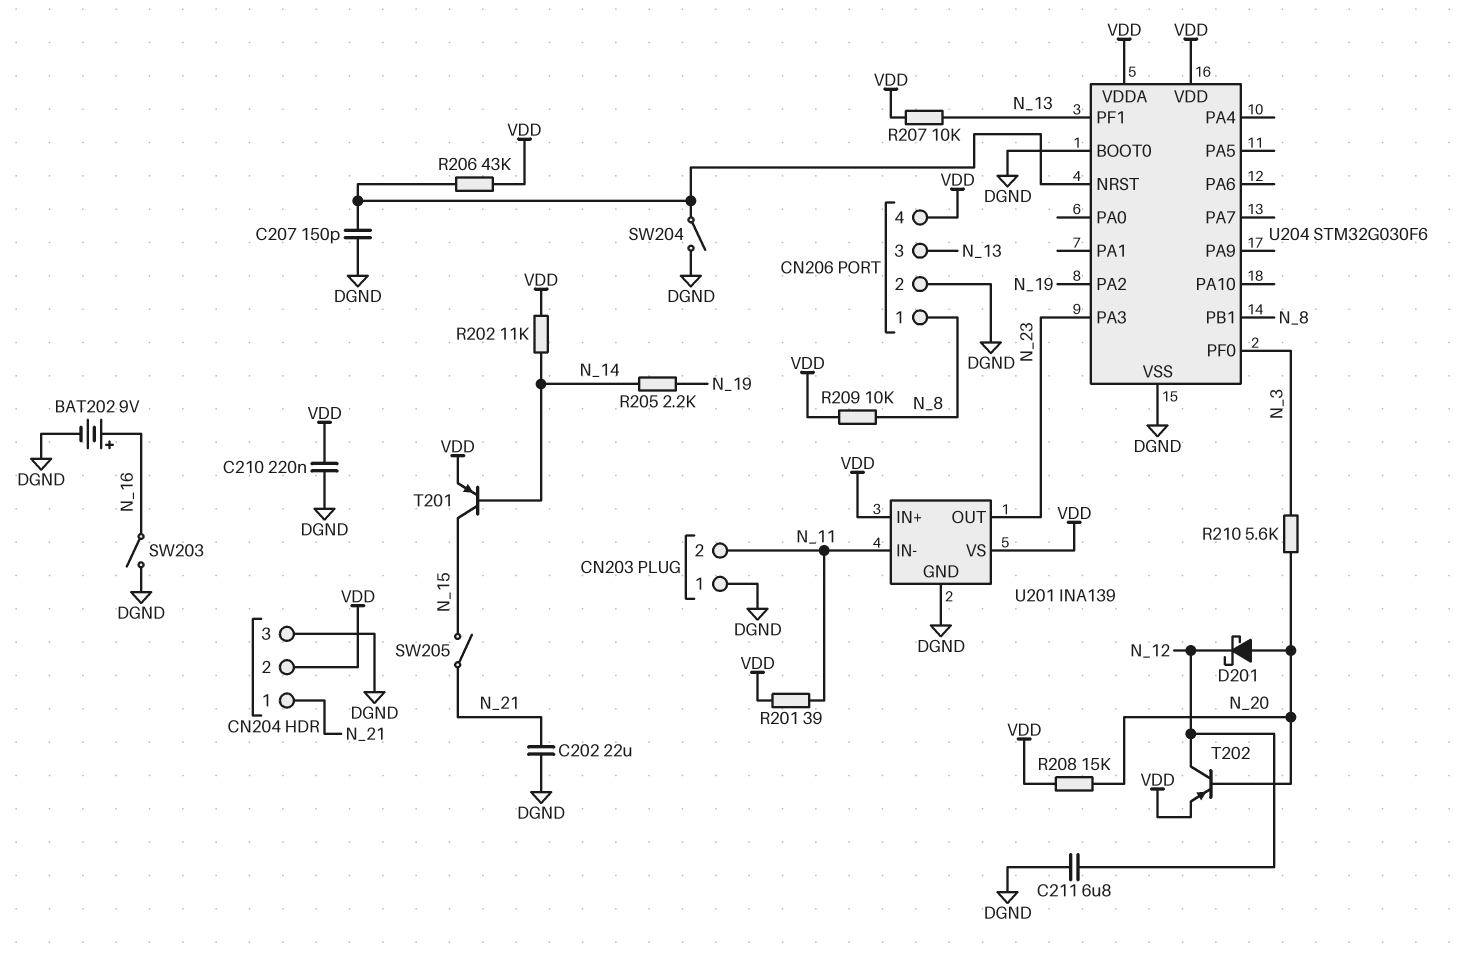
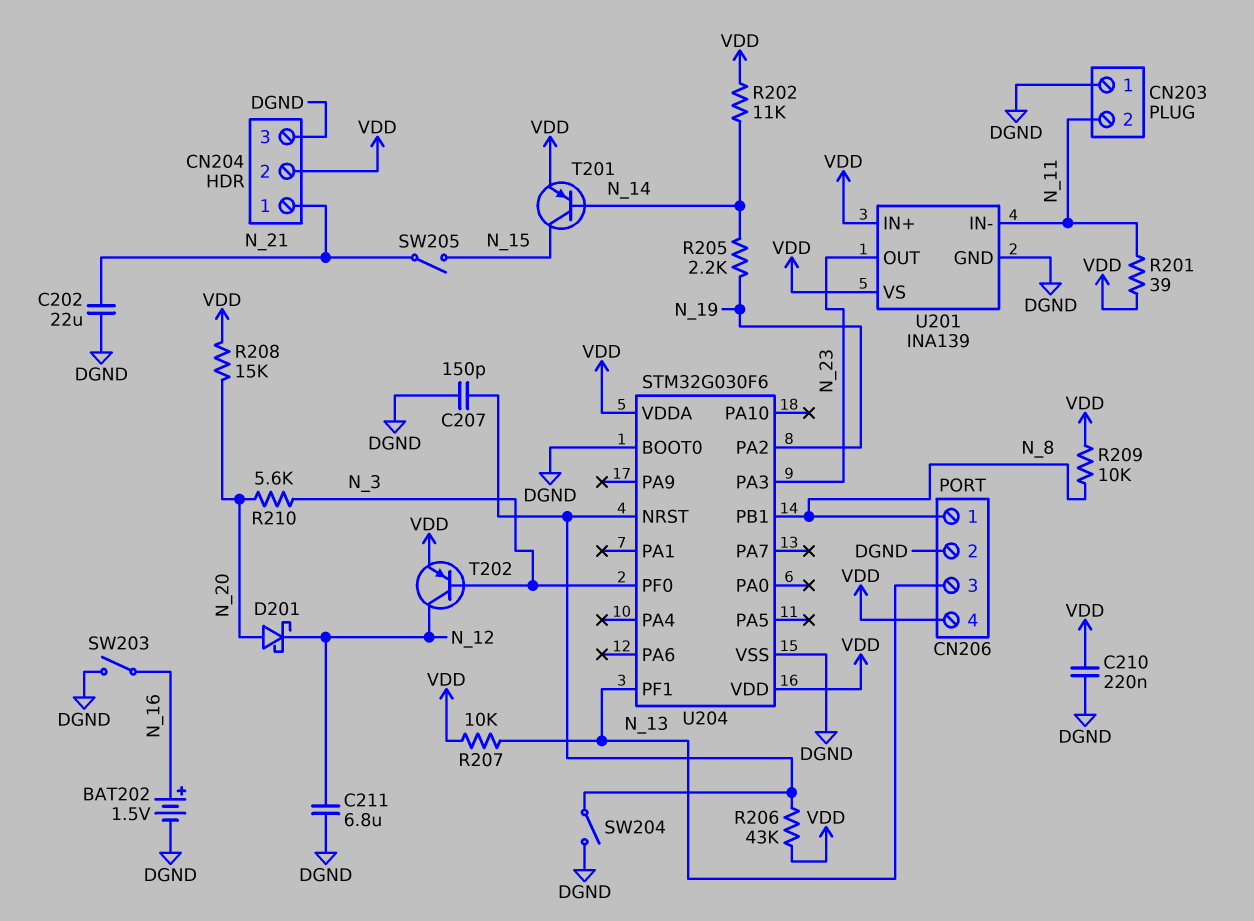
BAT202: 9V (plus N_16, minus DGND) -> 1.5V (plus N_16, minus DGND)
T202: PNP (B N_20, C N_12, E VDD) -> PNP (B N_3, C N_12, E VDD)

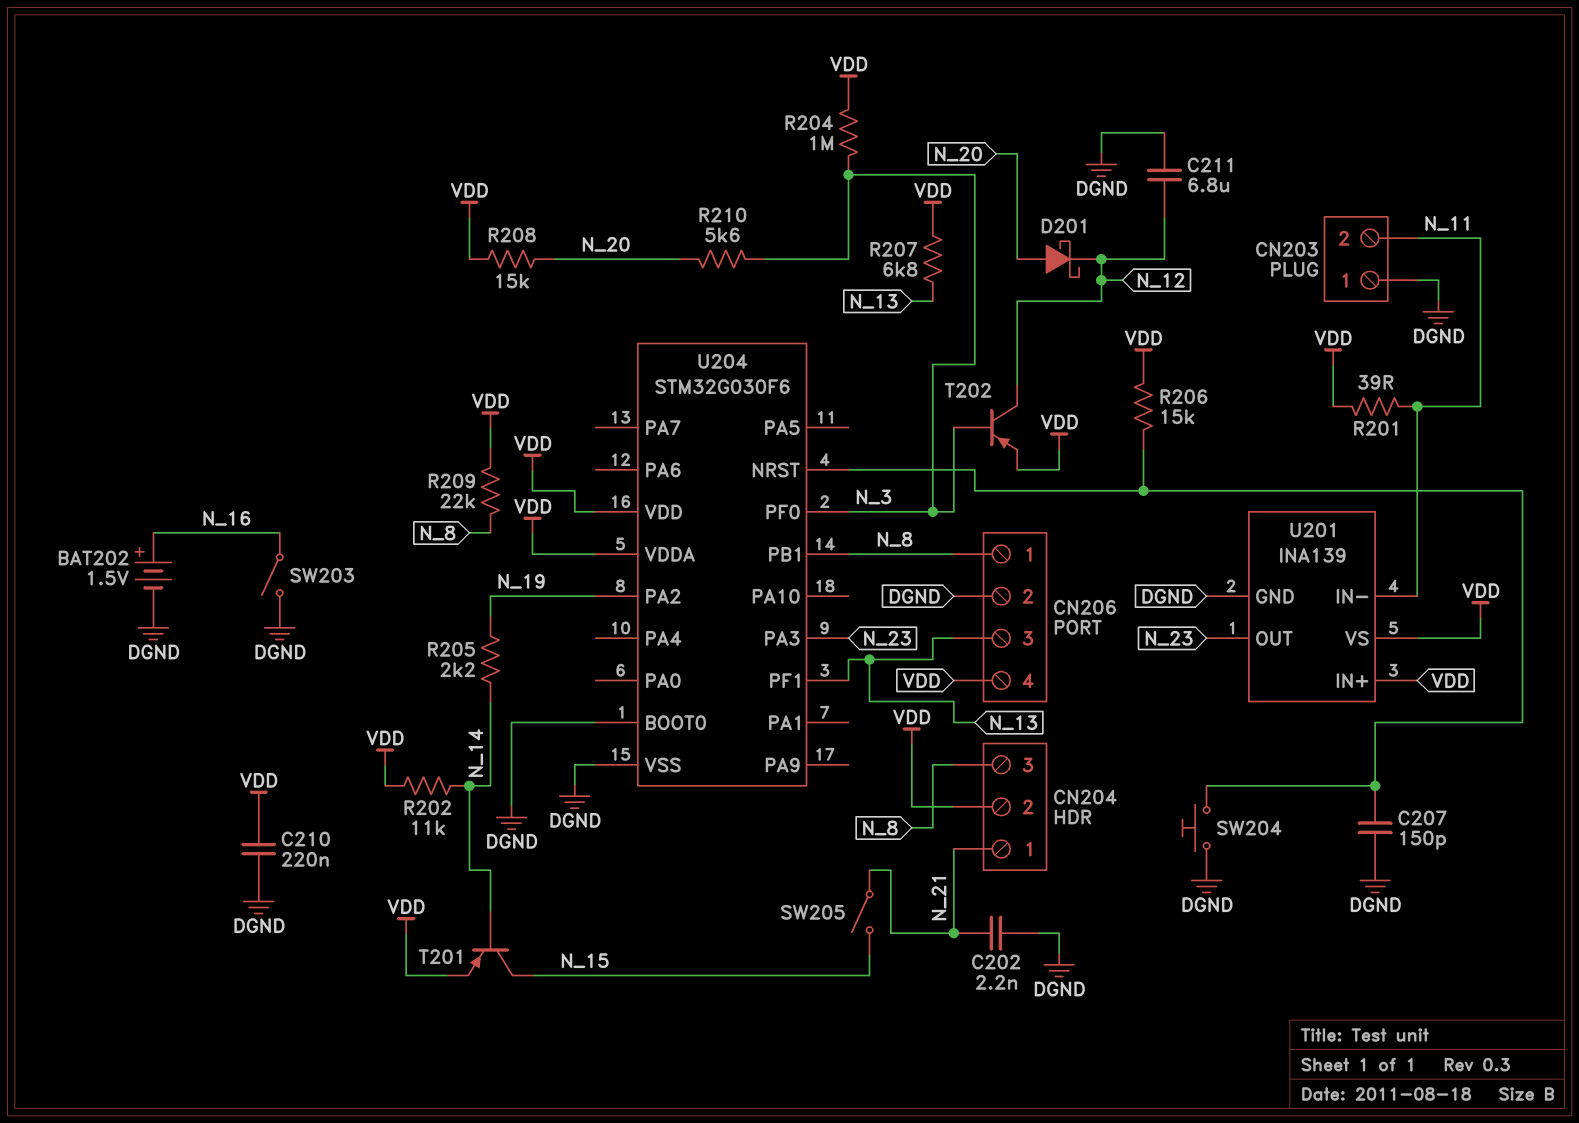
C202: 22uF (DGND, N_21) -> 2.2nF (DGND, N_21)
CN204 pin 3: DGND -> N_8
R204: none -> 1M (N_3, VDD)
R206: 43k (U204/NRST, VDD) -> 15k (U204/NRST, VDD)
R207: 10k (N_13, VDD) -> 6.8k (N_13, VDD)
R209: 10k (N_8, VDD) -> 22k (N_8, VDD)
SW204: switch (DGND, U204/NRST) -> button (DGND, U204/NRST)

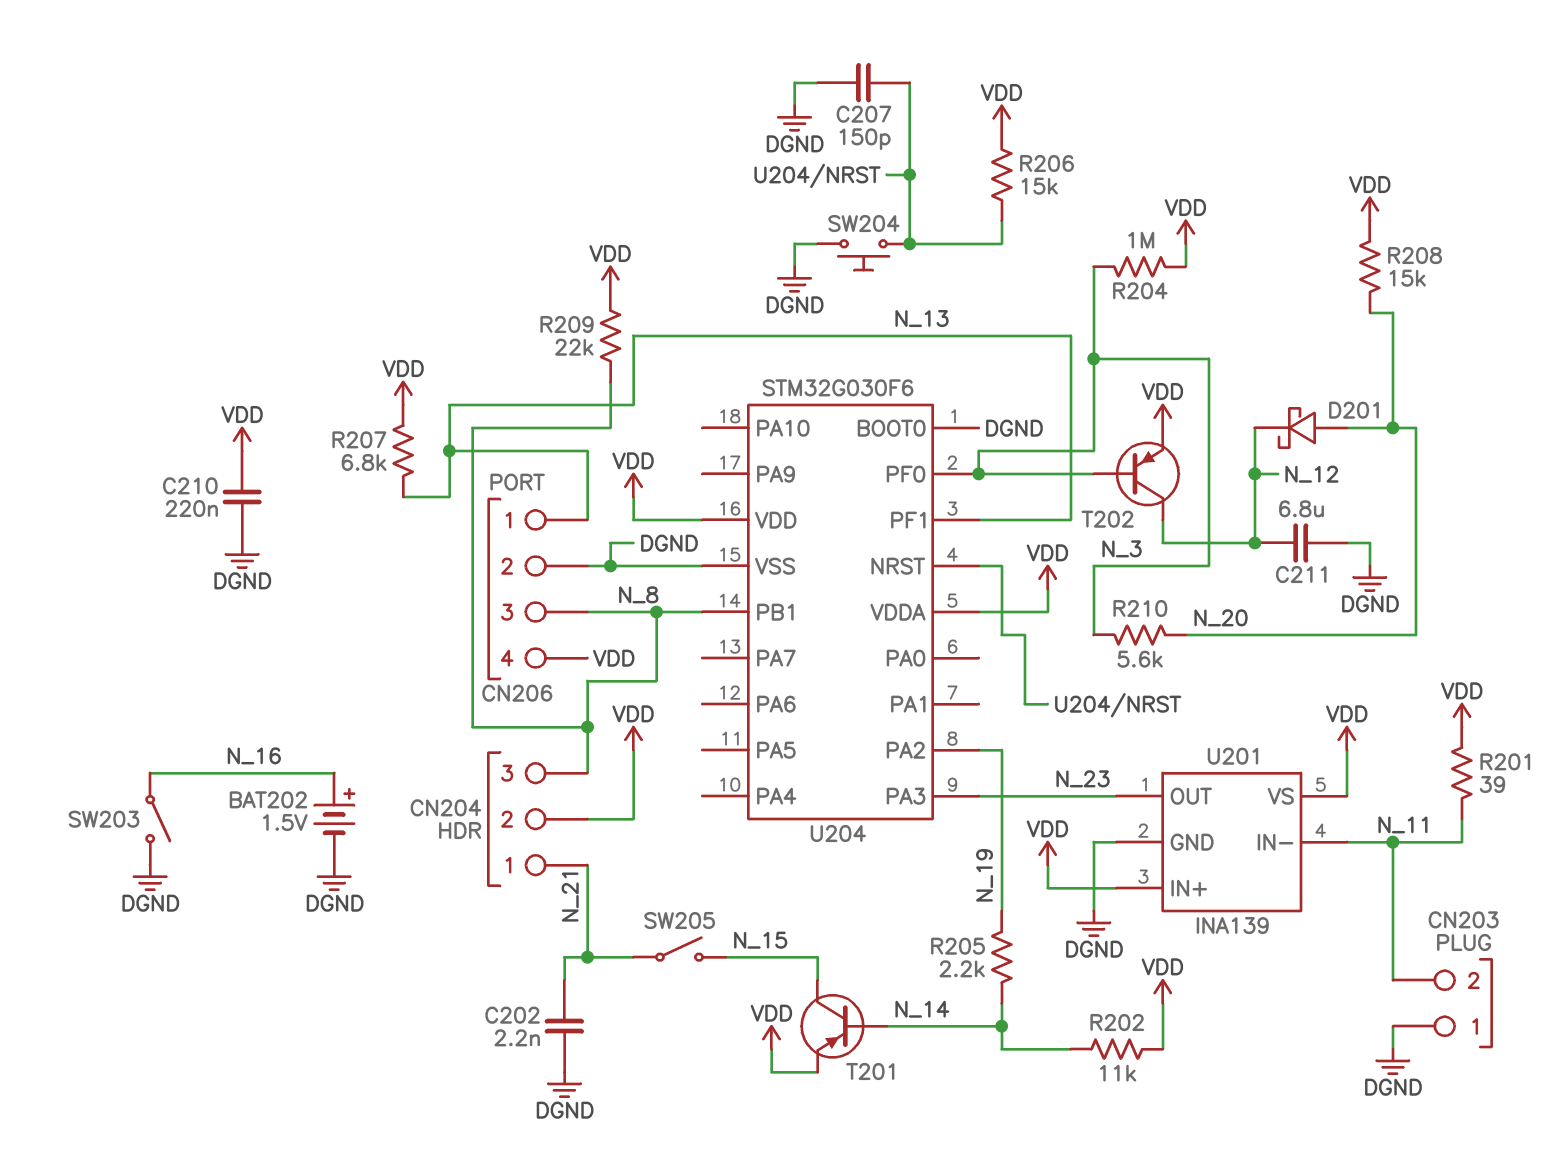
CN206 pin 1: N_8 -> N_13
CN206 pin 3: N_13 -> N_8

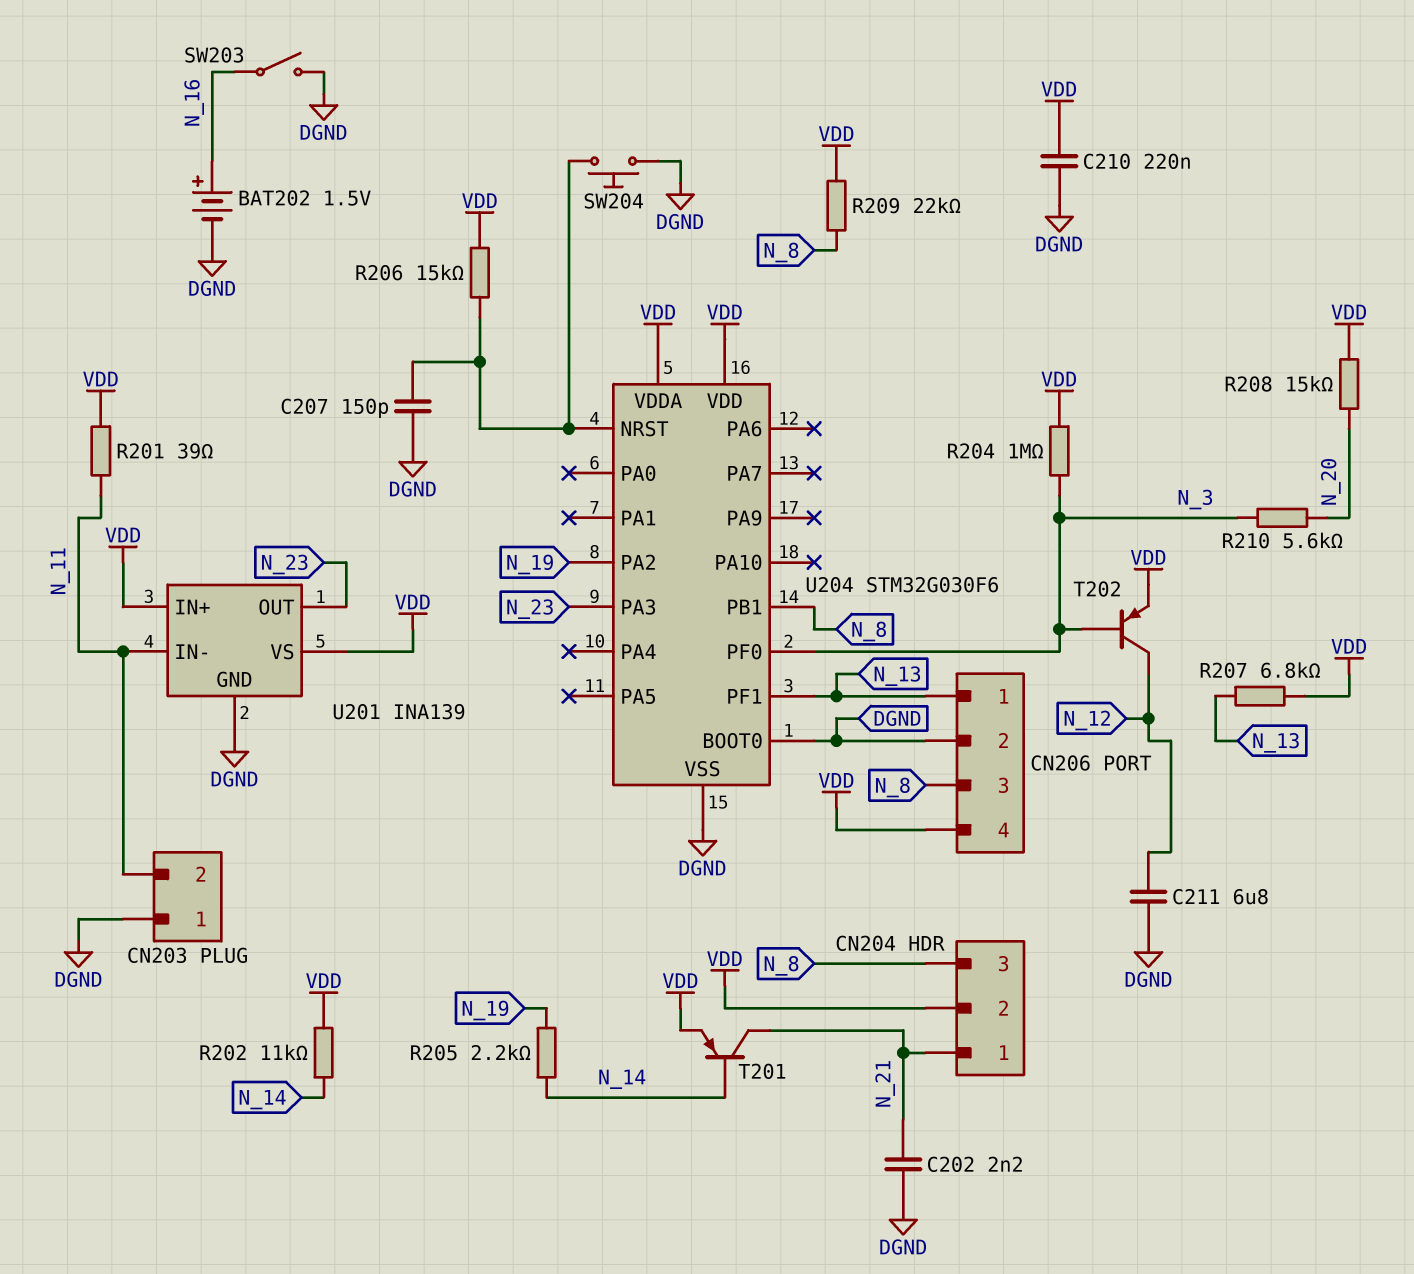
D201: schottky (A N_20, K N_12) -> none
SW205: switch (N_15, N_21) -> none
T201: PNP (B N_14, C N_15, E VDD) -> PNP (B N_14, C N_21, E VDD)

